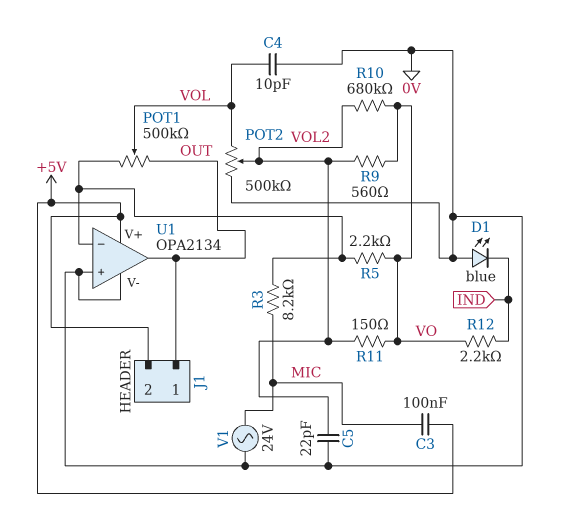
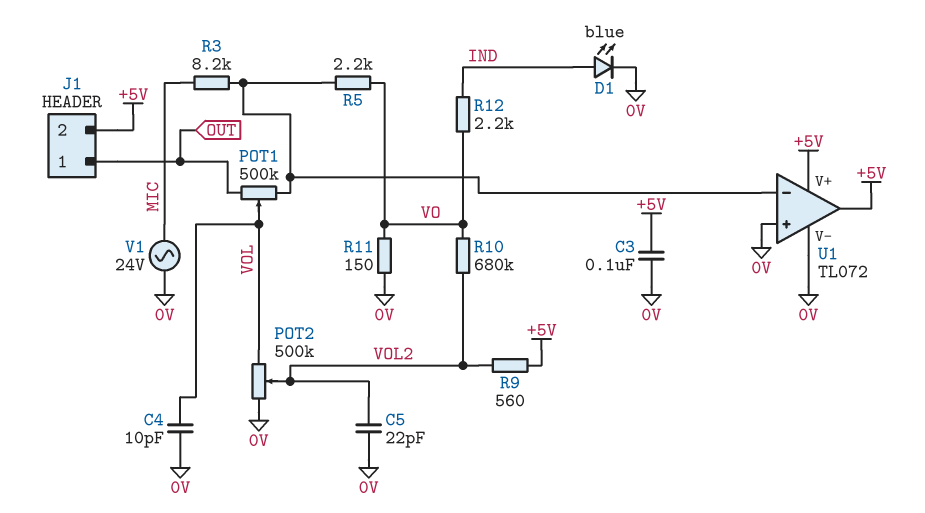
C3: 100nF (+5V, MIC) -> 100nF (+5V, 0V)
D1: LED blue (A 0V, K IND) -> LED blue (A IND, K 0V)
R9: 560 (VO, VOL2) -> 560 (+5V, VOL2)
R11: 150 (VO, VOL2) -> 150 (0V, VO)
U1: OPA2134 -> TL072
U1 pin out: OUT -> +5V

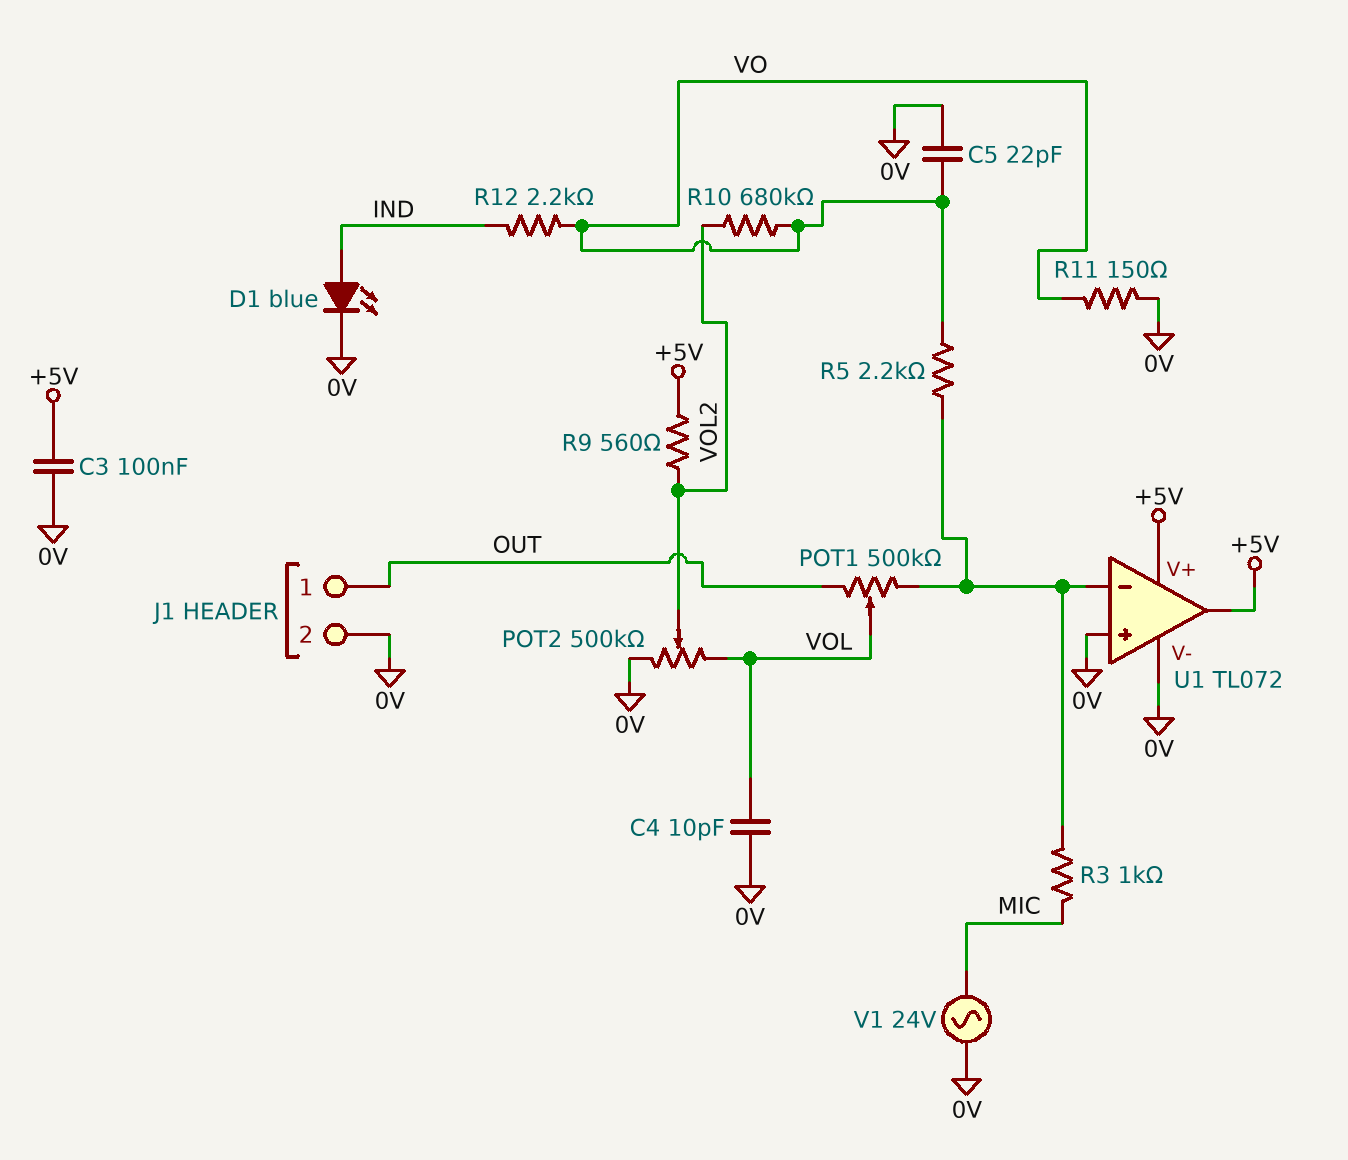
C5: 22pF (0V, VOL2) -> 22pF (0V, VO)
J1 pin 2: +5V -> 0V
R3: 8.2k (MIC, U1/in-) -> 1k (MIC, U1/in-)

